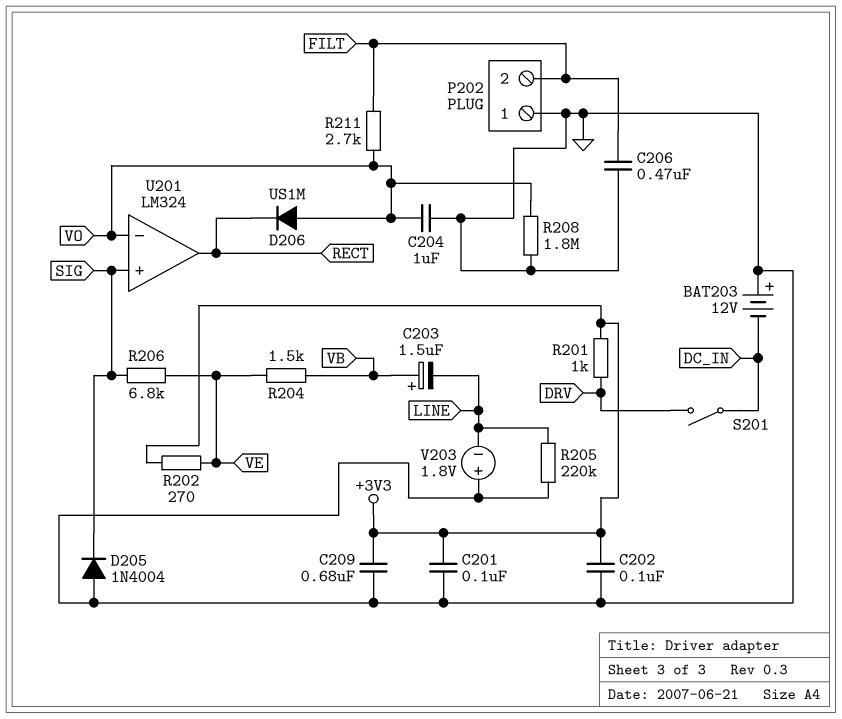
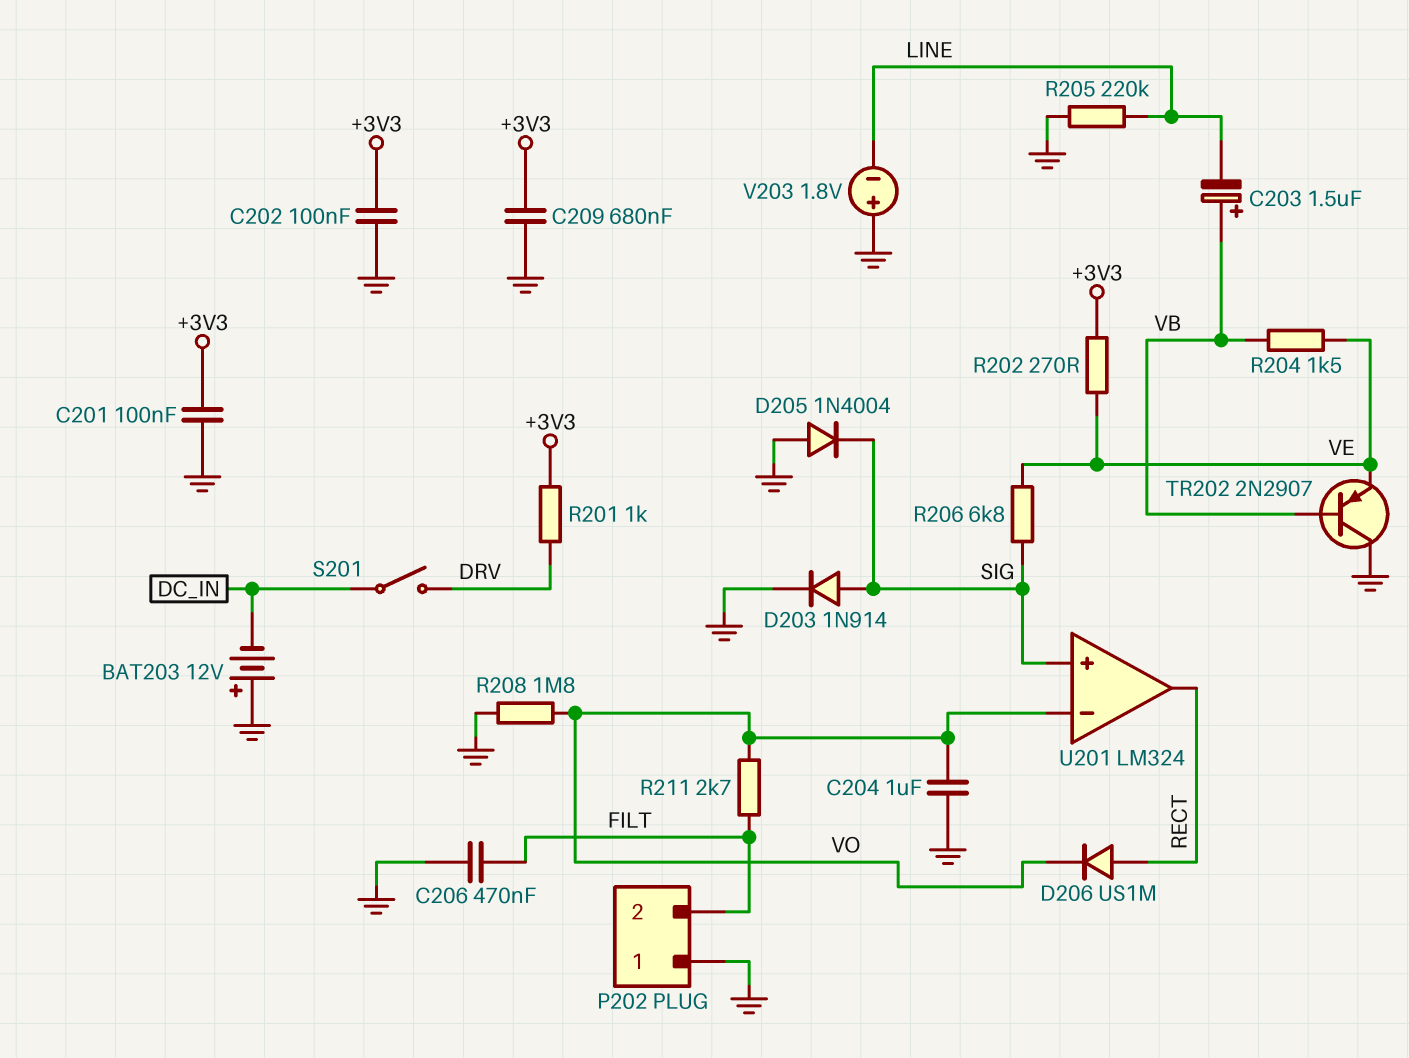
D203: none -> diode 1N914 (A SIG, K GND)
D206: diode US1M (A VO, K RECT) -> diode US1M (A RECT, K VO)
TR202: none -> PNP 2N2907 (B VB, C GND, E VE)

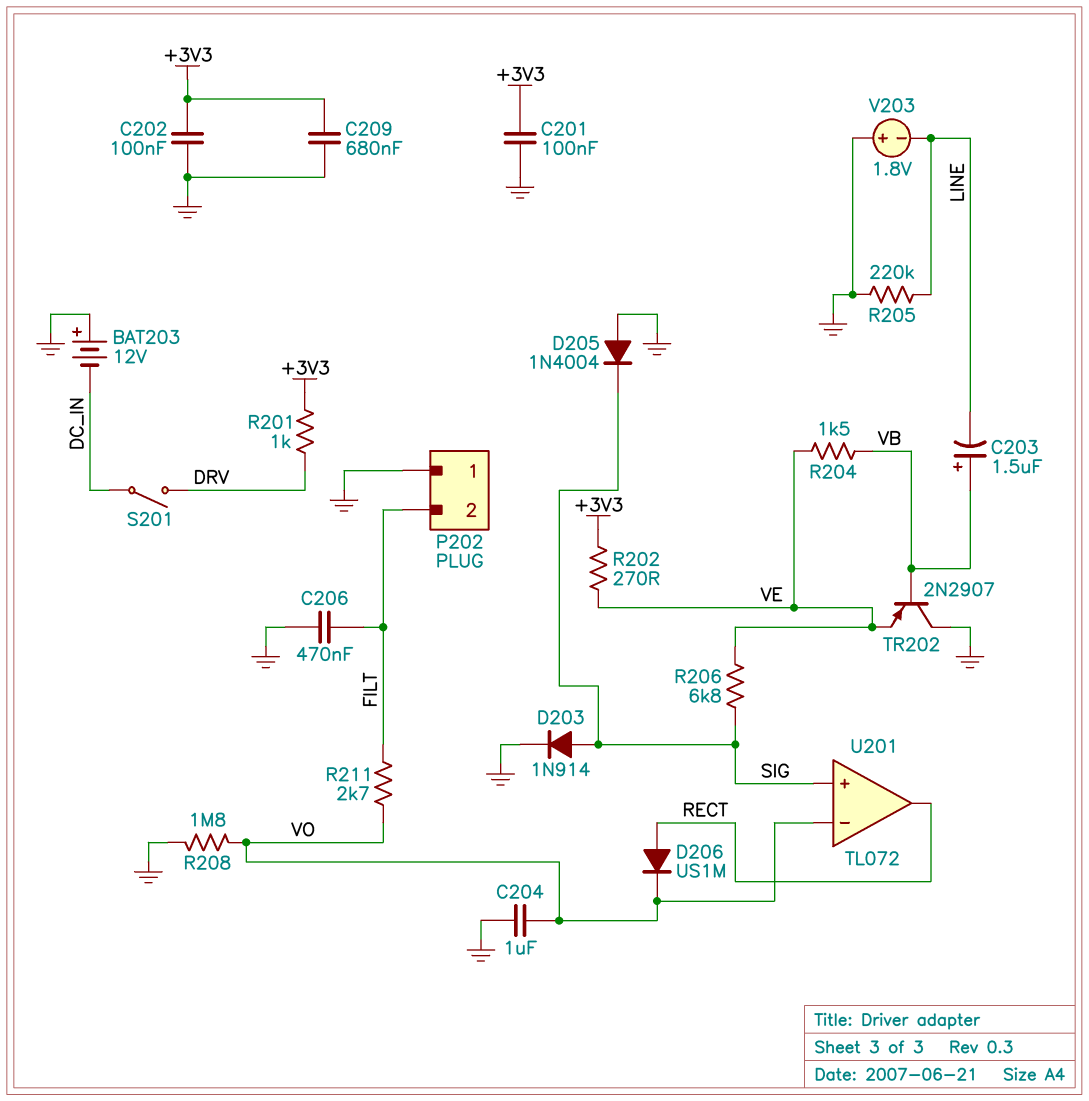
U201: LM324 -> TL072

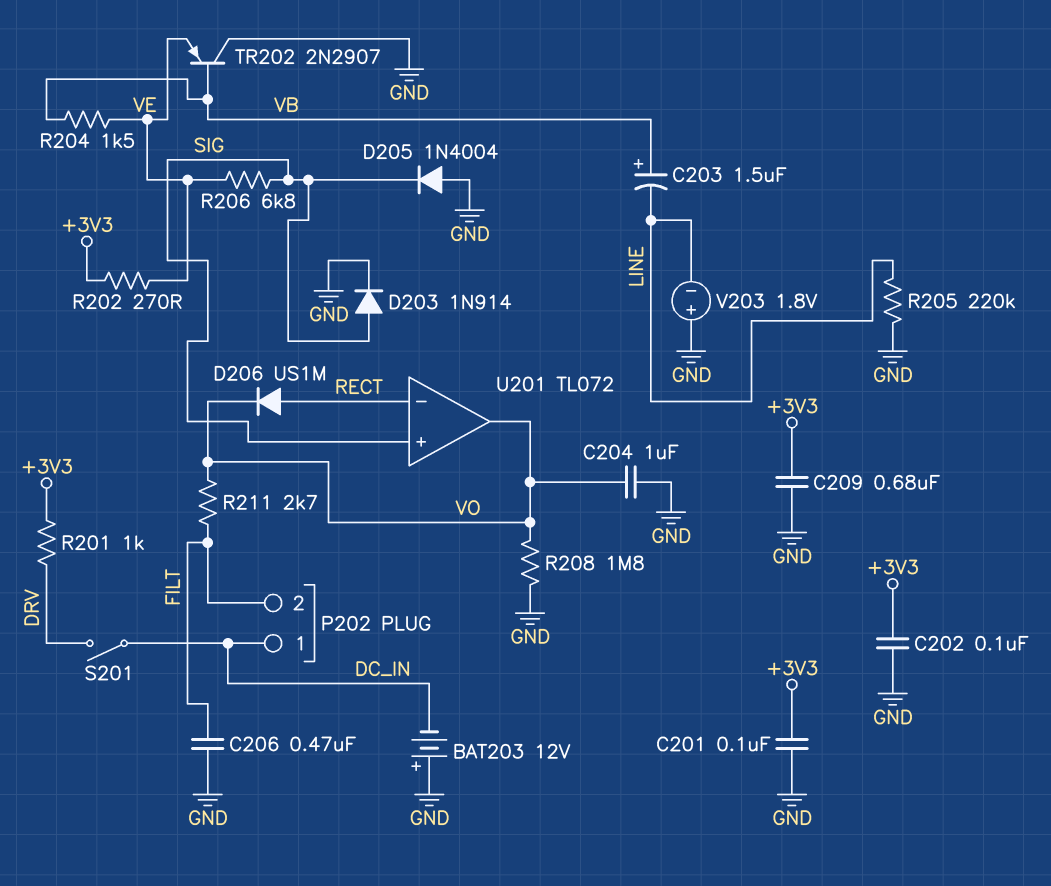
P202 pin 1: GND -> DC_IN
U201 pin in-: VO -> RECT
U201 pin out: RECT -> VO

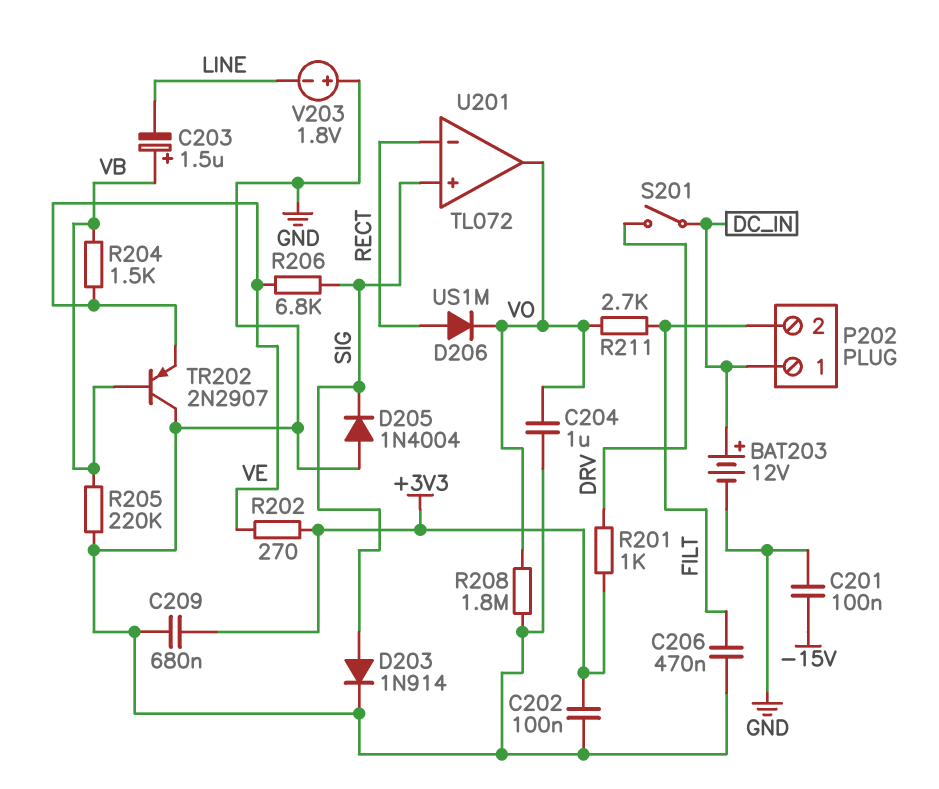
BAT203: 12V (plus GND, minus DC_IN) -> 12V (plus DC_IN, minus GND)
C201: 100nF (+3V3, GND) -> 100nF (-15V, GND)
R205: 220k (GND, LINE) -> 220k (GND, VB)

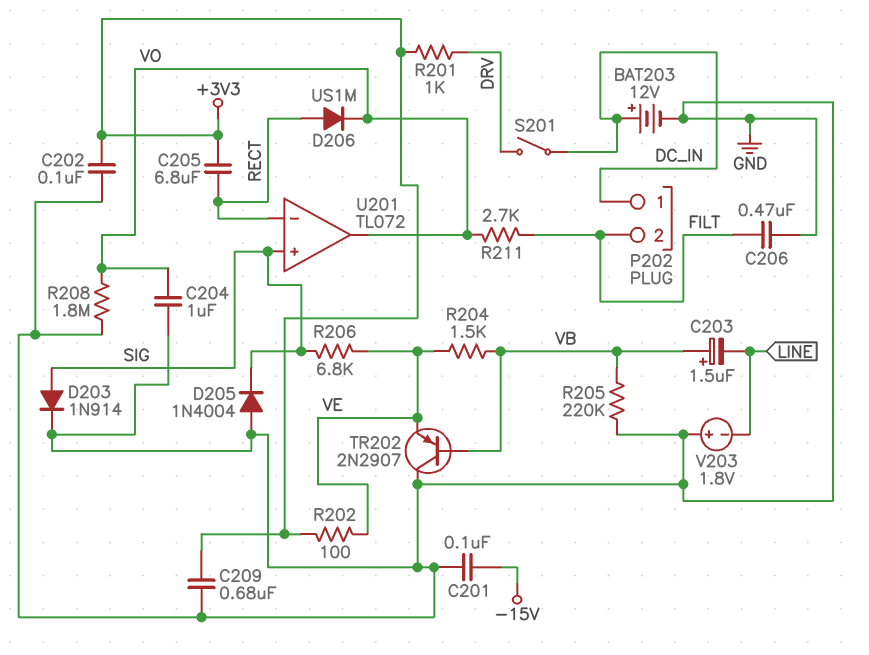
C205: none -> 6.8uF (+3V3, RECT)
R202: 270 (+3V3, VE) -> 100 (+3V3, VE)

